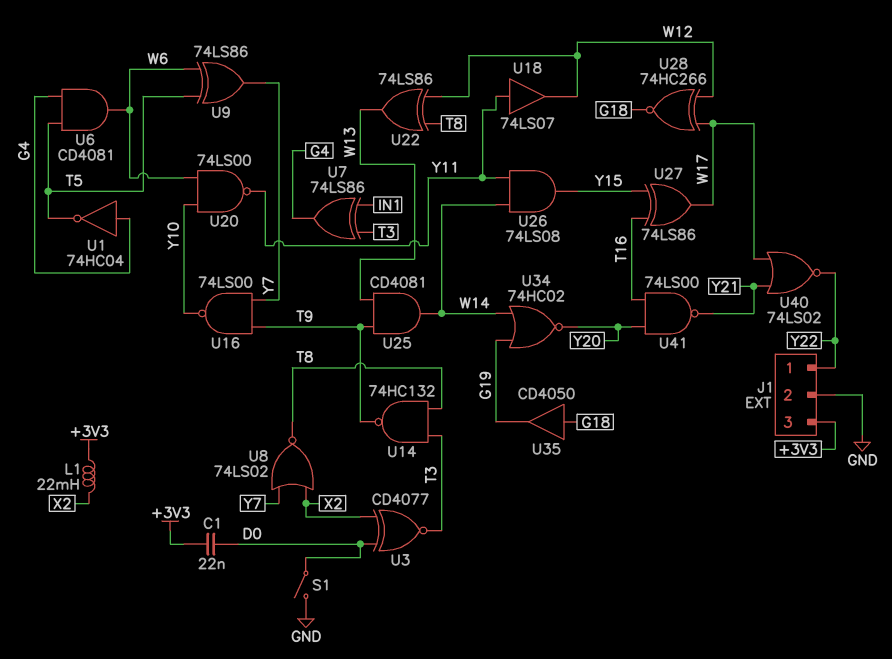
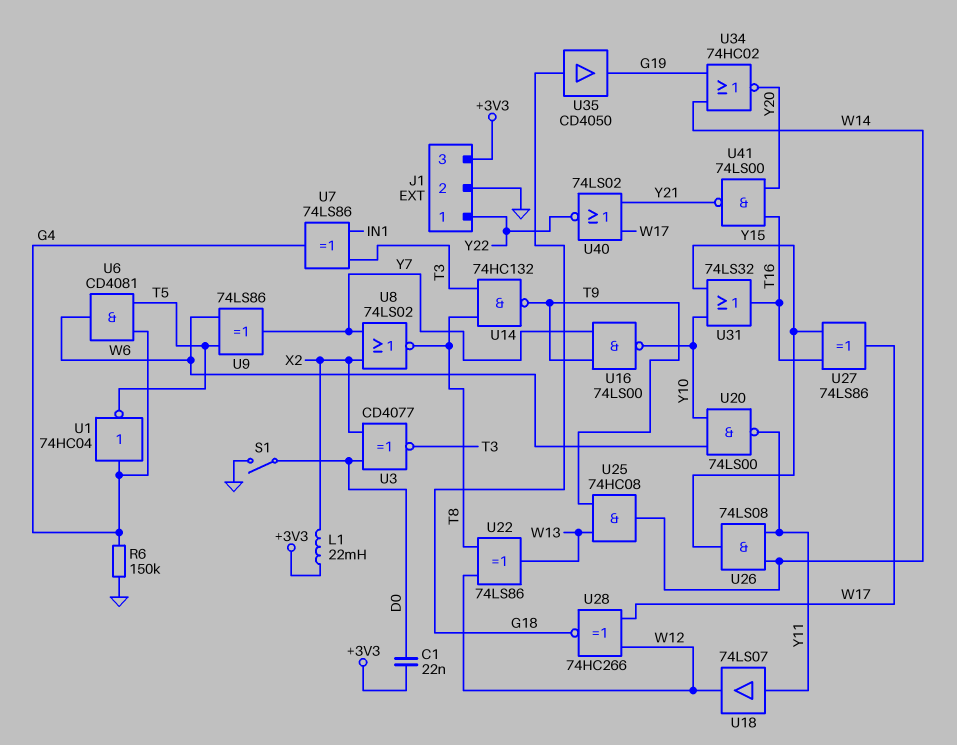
R6: none -> 150k (G4, GND)
U25: AND CD4081 (in T9, in W13, out W14) -> AND 74HC08 (in T9, in W13, out W14)
U31: none -> OR 74LS32 (in Y10, in Y15, out T16)

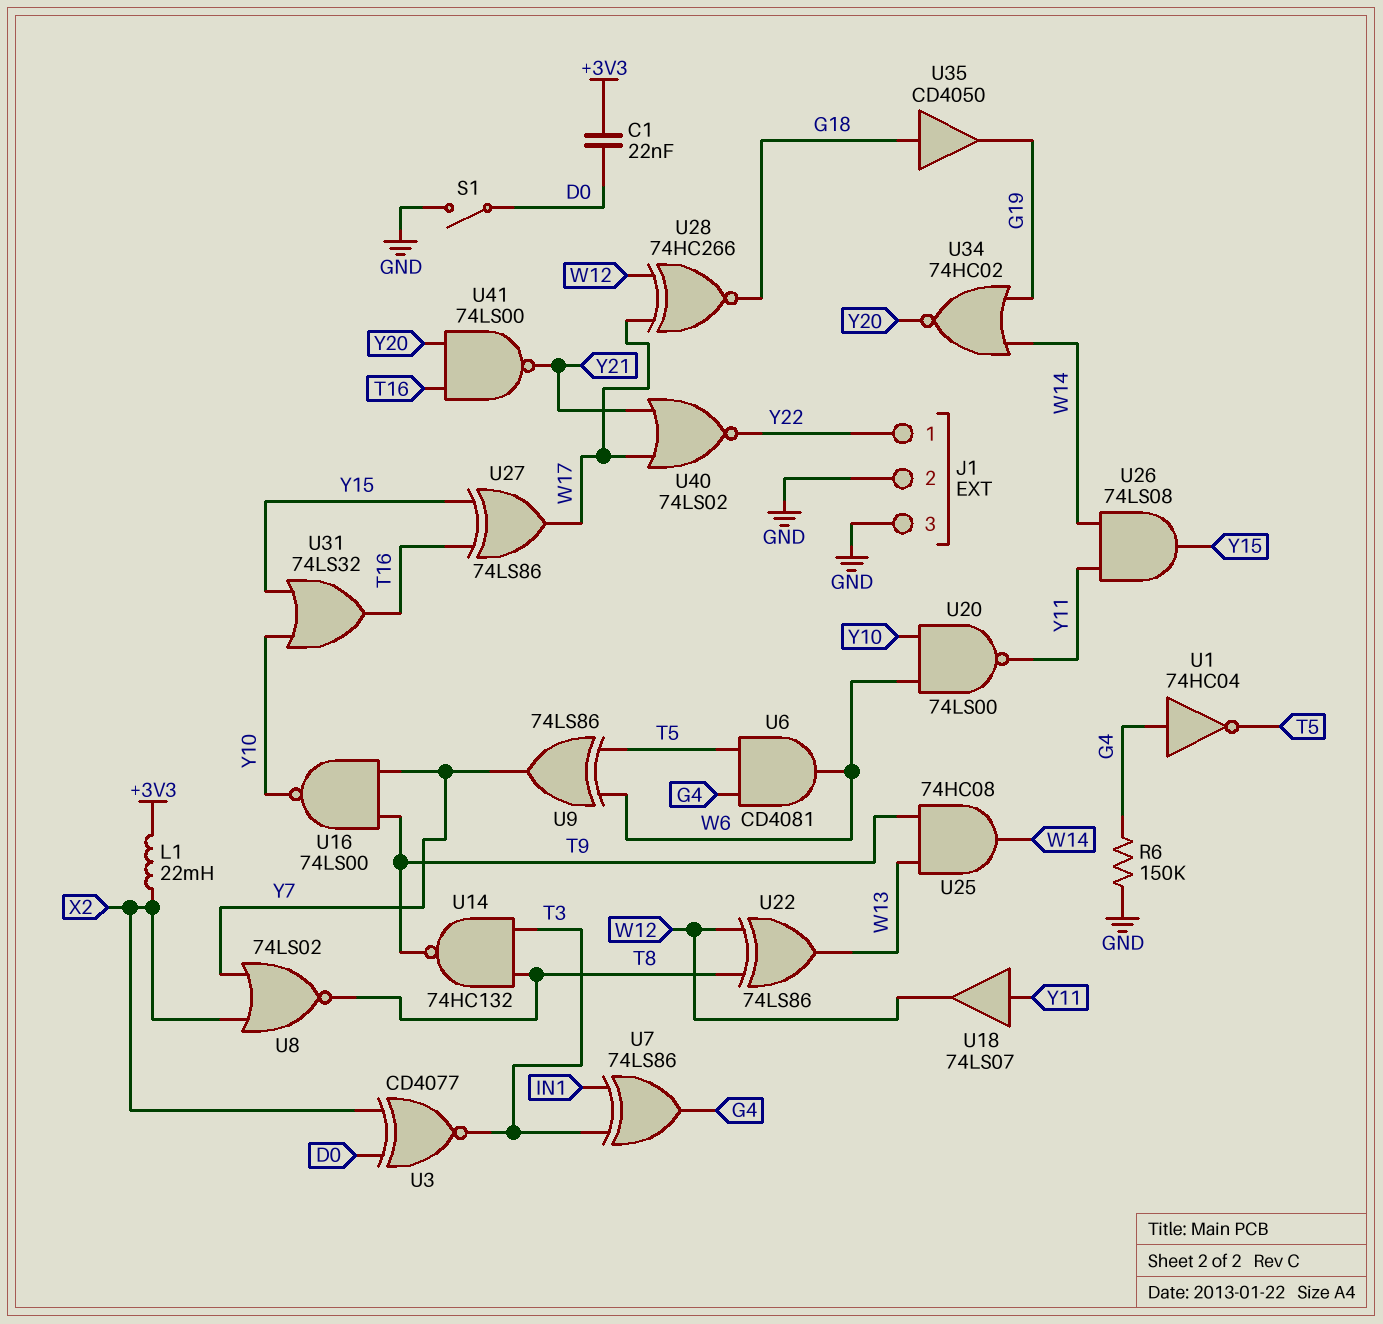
J1 pin 3: +3V3 -> GND

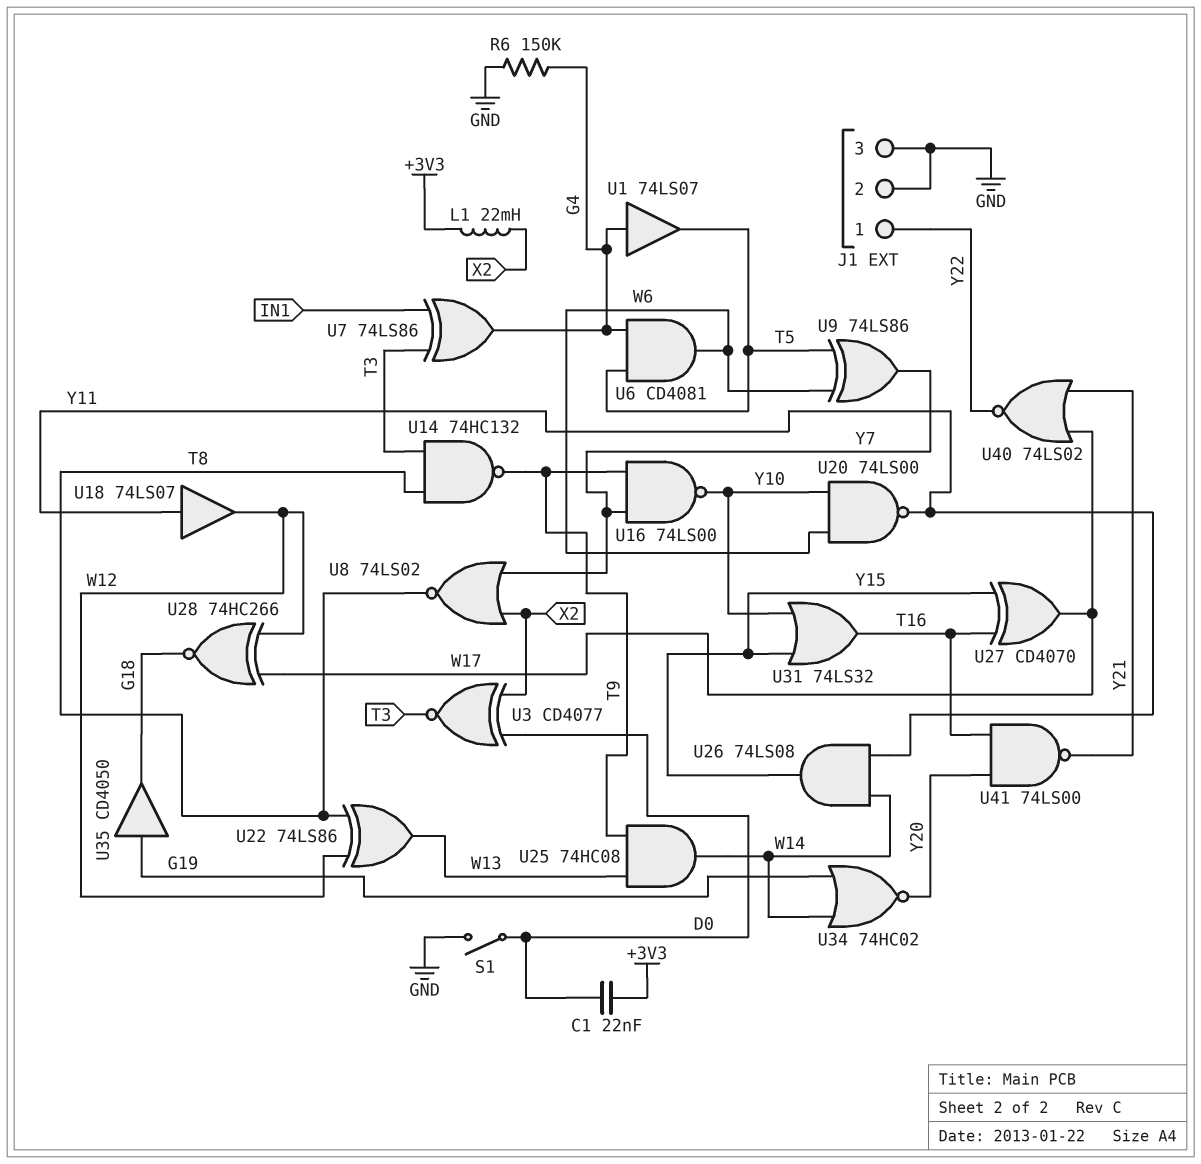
U1: NOT 74HC04 (in G4, out T5) -> buffer 74LS07 (in G4, out T5)
U27: XOR 74LS86 (in T16, in Y15, out W17) -> XOR CD4070 (in T16, in Y15, out W17)
U35: buffer CD4050 (in G18, out G19) -> buffer CD4050 (in G19, out G18)

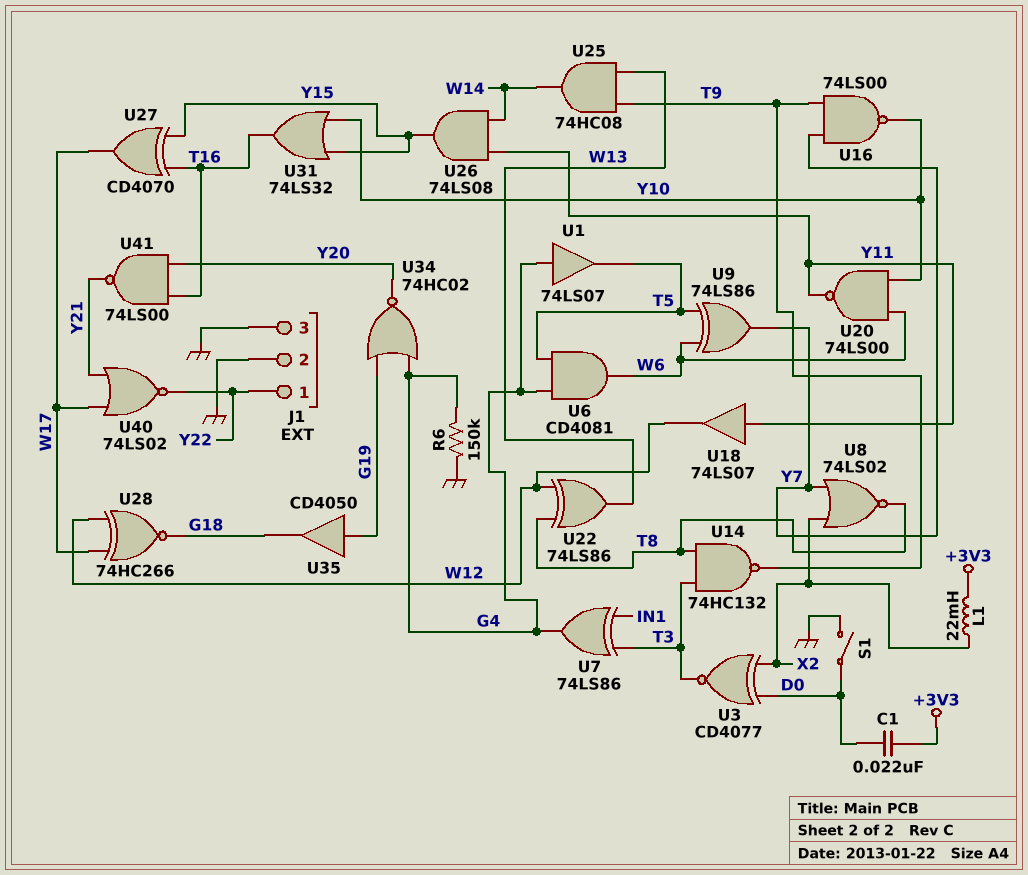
U34: NOR 74HC02 (in G19, in W14, out Y20) -> NOR 74HC02 (in G4, in G19, out Y20)

